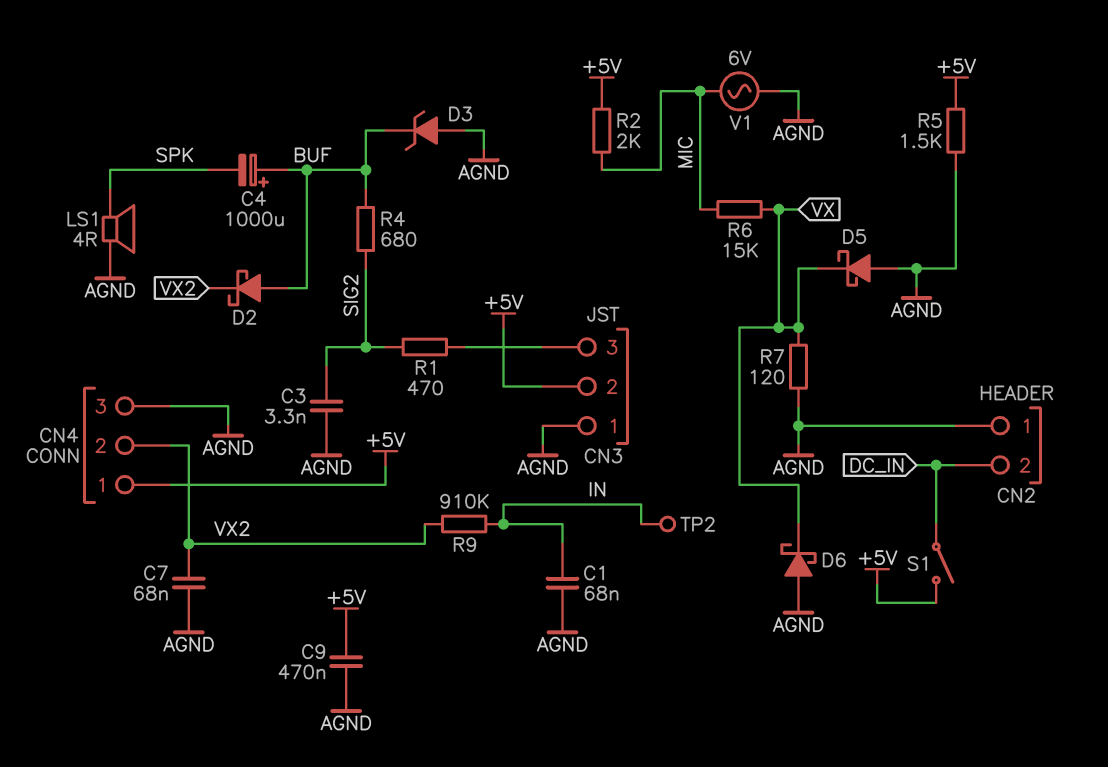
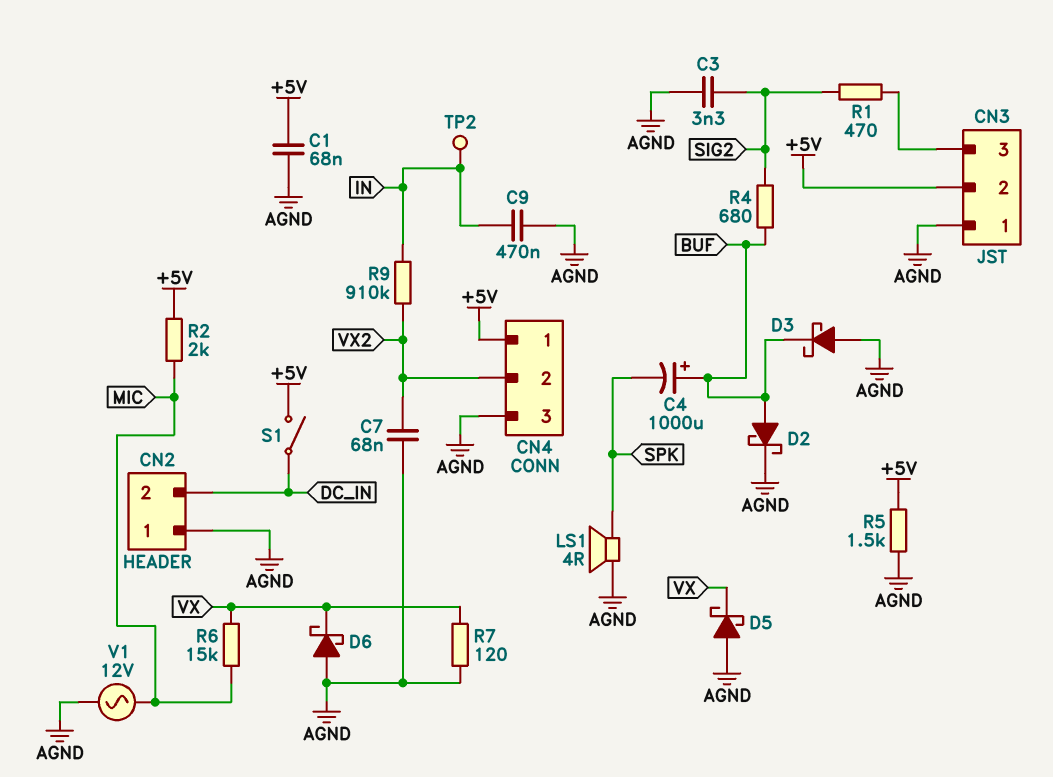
C1: 68nF (AGND, IN) -> 68nF (+5V, AGND)
C9: 470nF (+5V, AGND) -> 470nF (AGND, IN)
D2: schottky (A BUF, K VX2) -> schottky (A BUF, K AGND)
D3: zener (A AGND, K BUF) -> schottky (A AGND, K BUF)
V1: AC 6V (AGND, MIC) -> AC 12V (AGND, MIC)

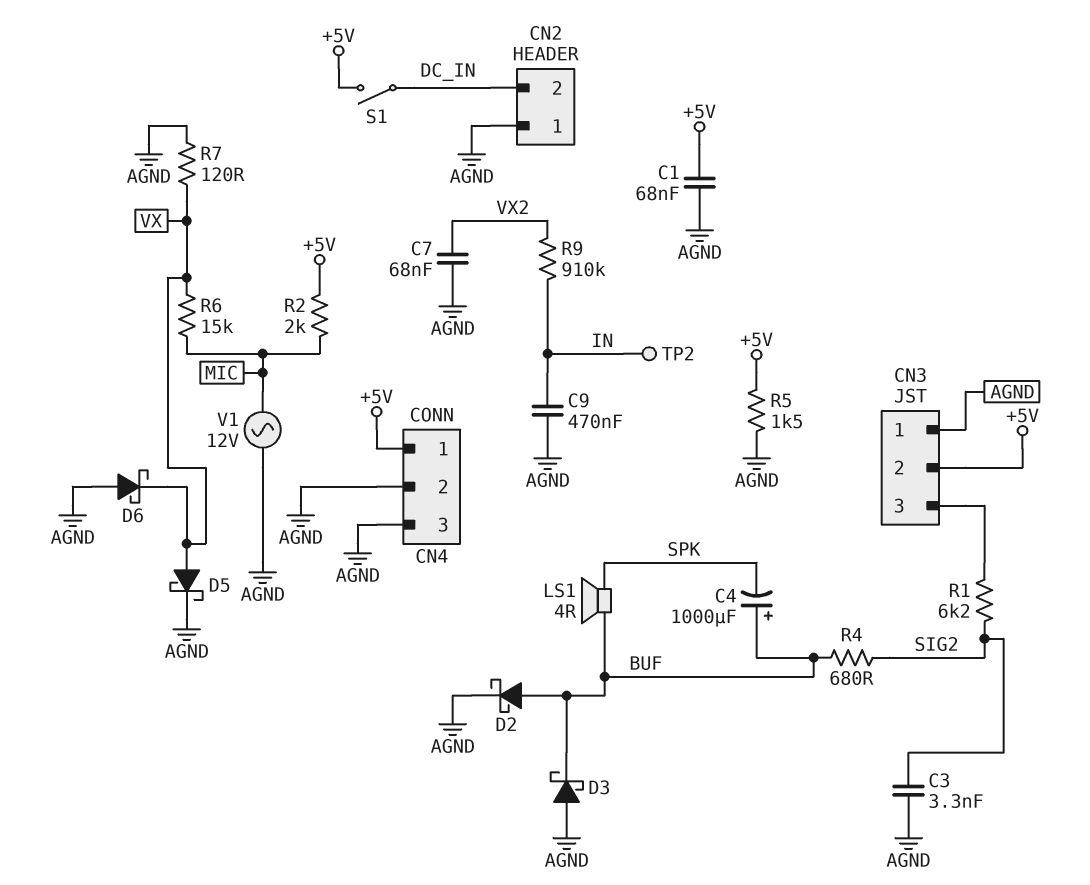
CN4 pin 2: VX2 -> AGND
D5: schottky (A AGND, K VX) -> schottky (A VX, K AGND)
LS1: speaker 4R (AGND, SPK) -> speaker 4R (BUF, SPK)
R1: 470 (CN3/3, SIG2) -> 6.2k (CN3/3, SIG2)

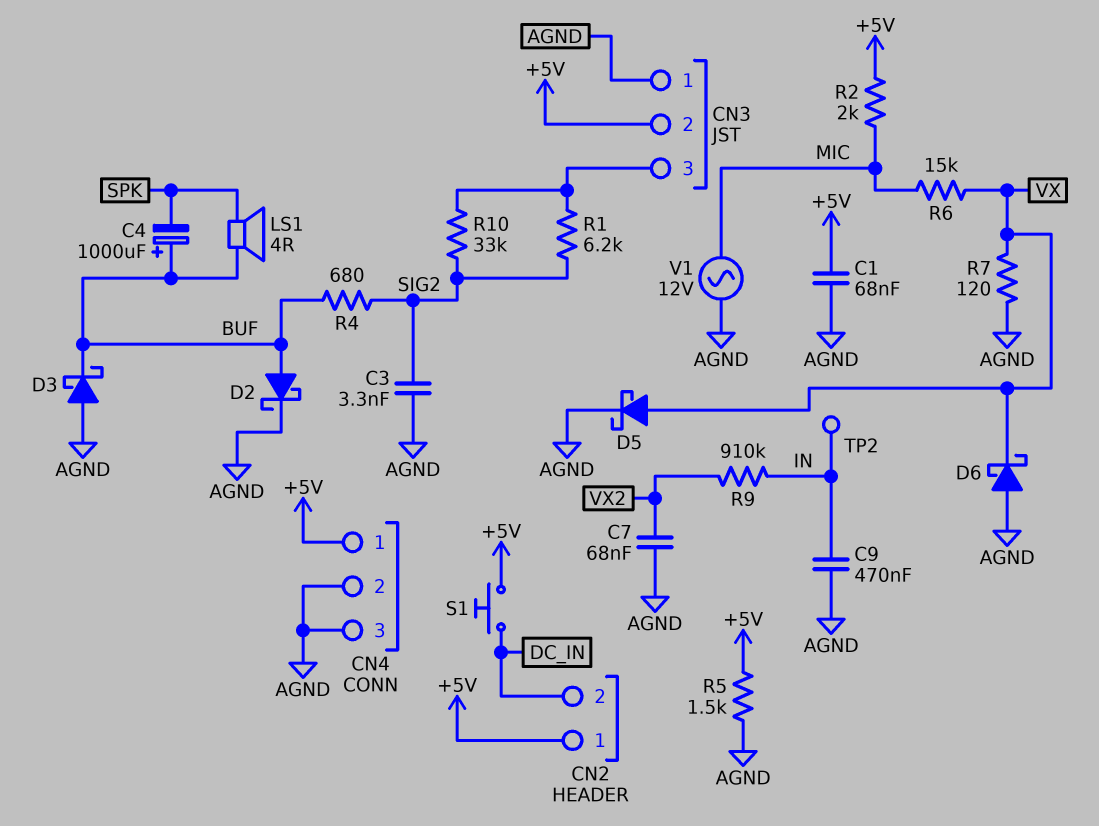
CN2 pin 1: AGND -> +5V
R10: none -> 33k (CN3/3, SIG2)
S1: switch (+5V, DC_IN) -> button (+5V, DC_IN)

